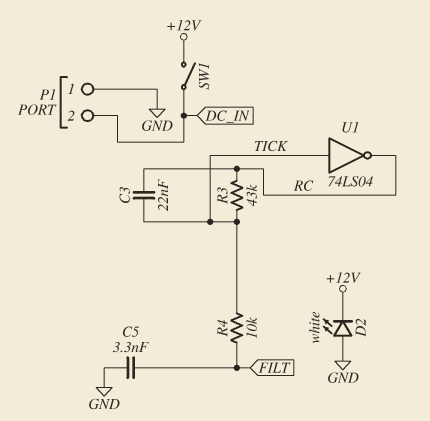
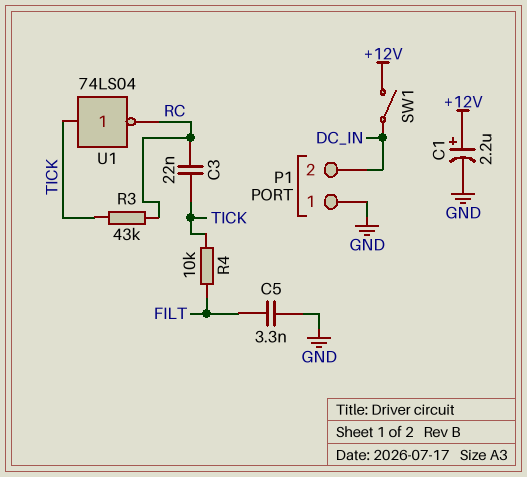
C1: none -> 2.2uF (plus +12V, minus GND)
D2: LED white (A GND, K +12V) -> none

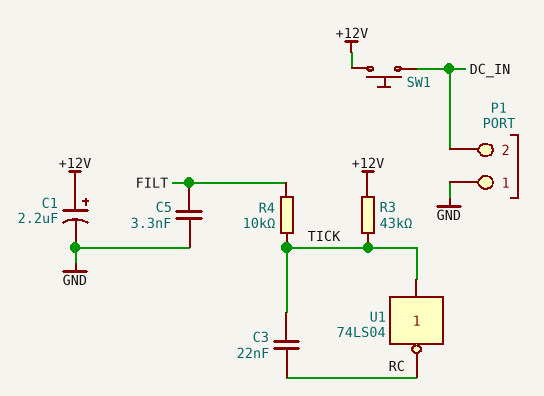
R3: 43k (RC, TICK) -> 43k (+12V, TICK)
SW1: switch (+12V, DC_IN) -> button (+12V, DC_IN)

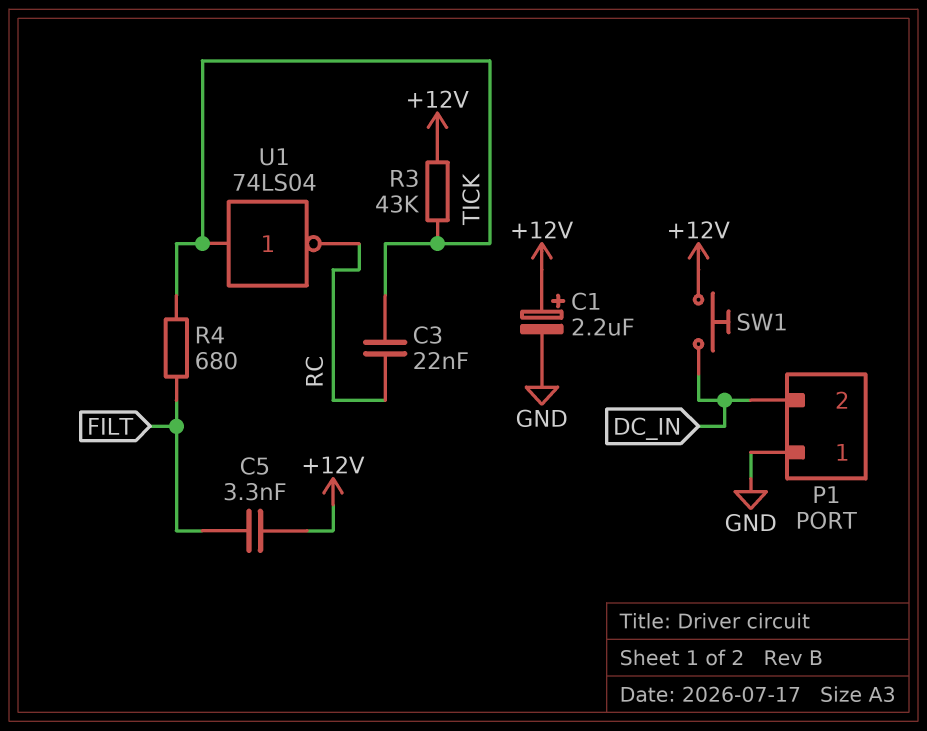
C5: 3.3nF (FILT, GND) -> 3.3nF (+12V, FILT)
R4: 10k (FILT, TICK) -> 680 (FILT, TICK)

